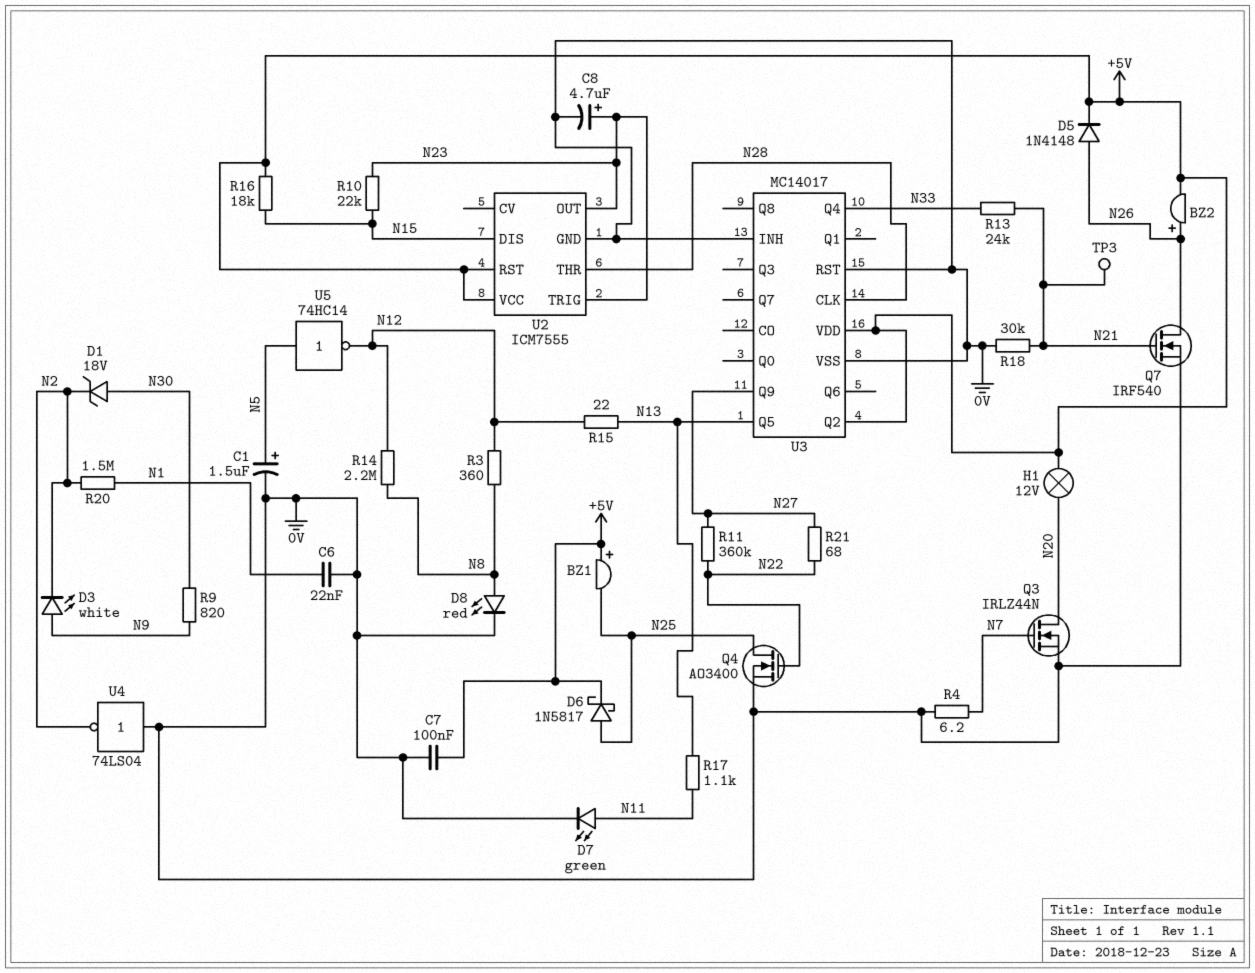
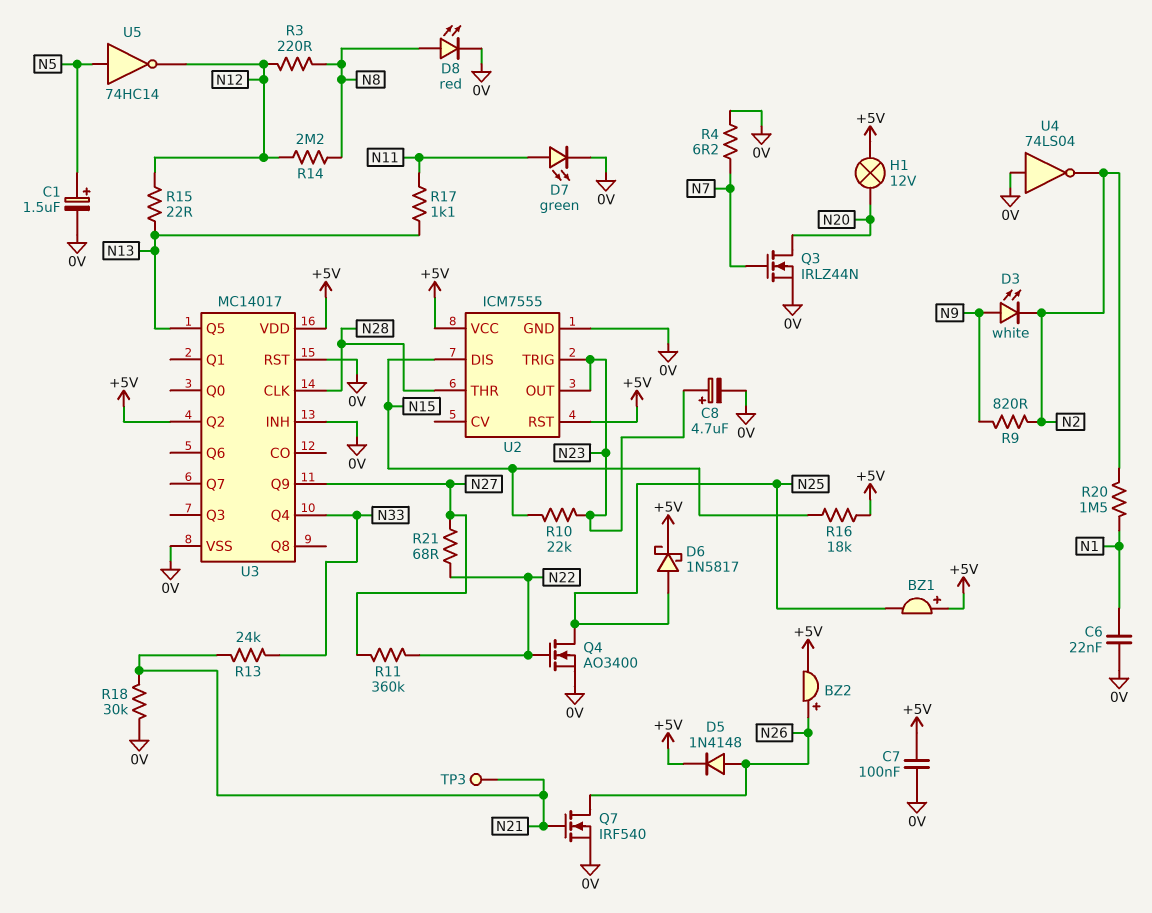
D1: zener 18V (A N30, K N2) -> none
R3: 360 (N8, N12) -> 220 (N8, N12)
R9: 820 (N9, N30) -> 820 (N2, N9)

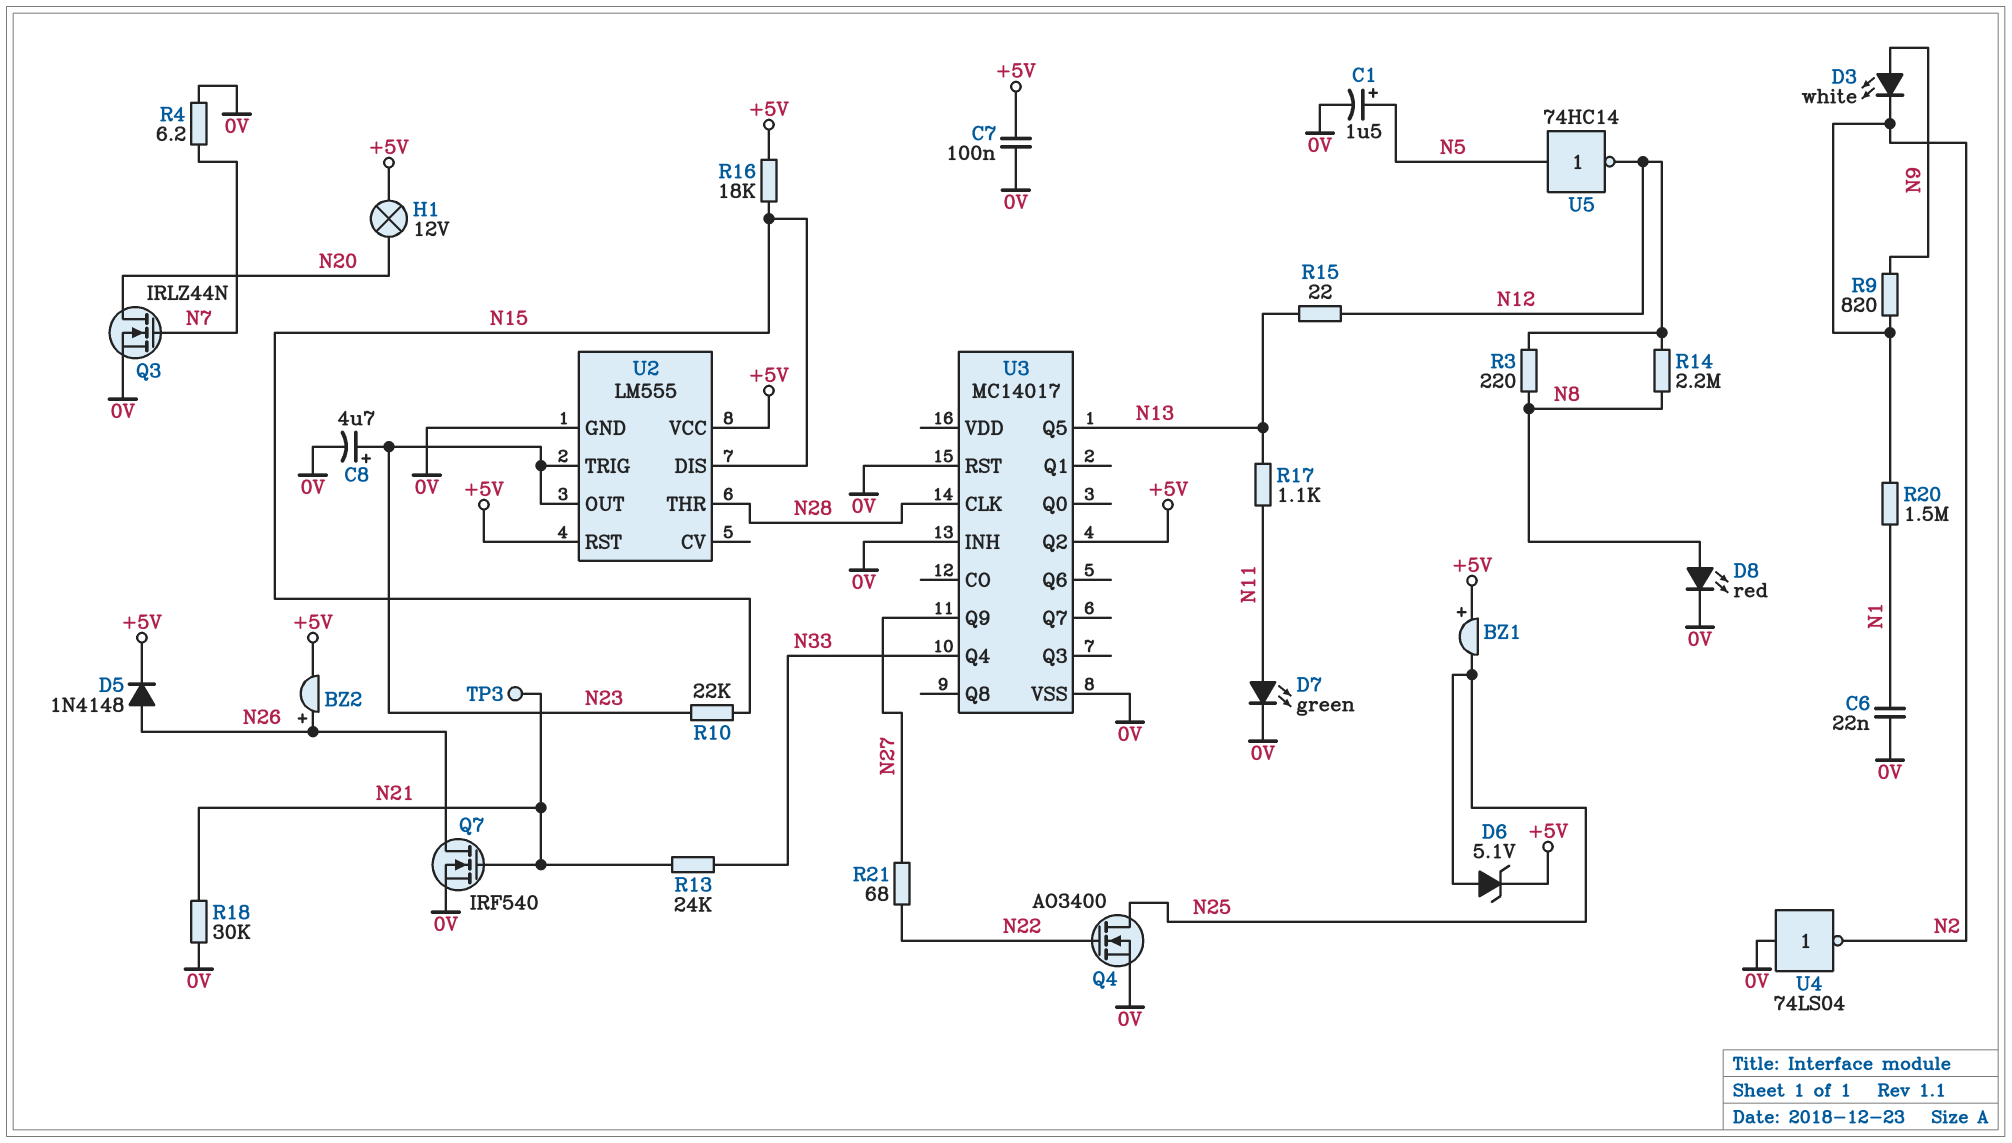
D6: schottky 1N5817 (A N25, K +5V) -> zener 5.1V (A N25, K +5V)
R11: 360k (N22, N27) -> none
U2: ICM7555 -> LM555
U3 pin VDD: +5V -> none

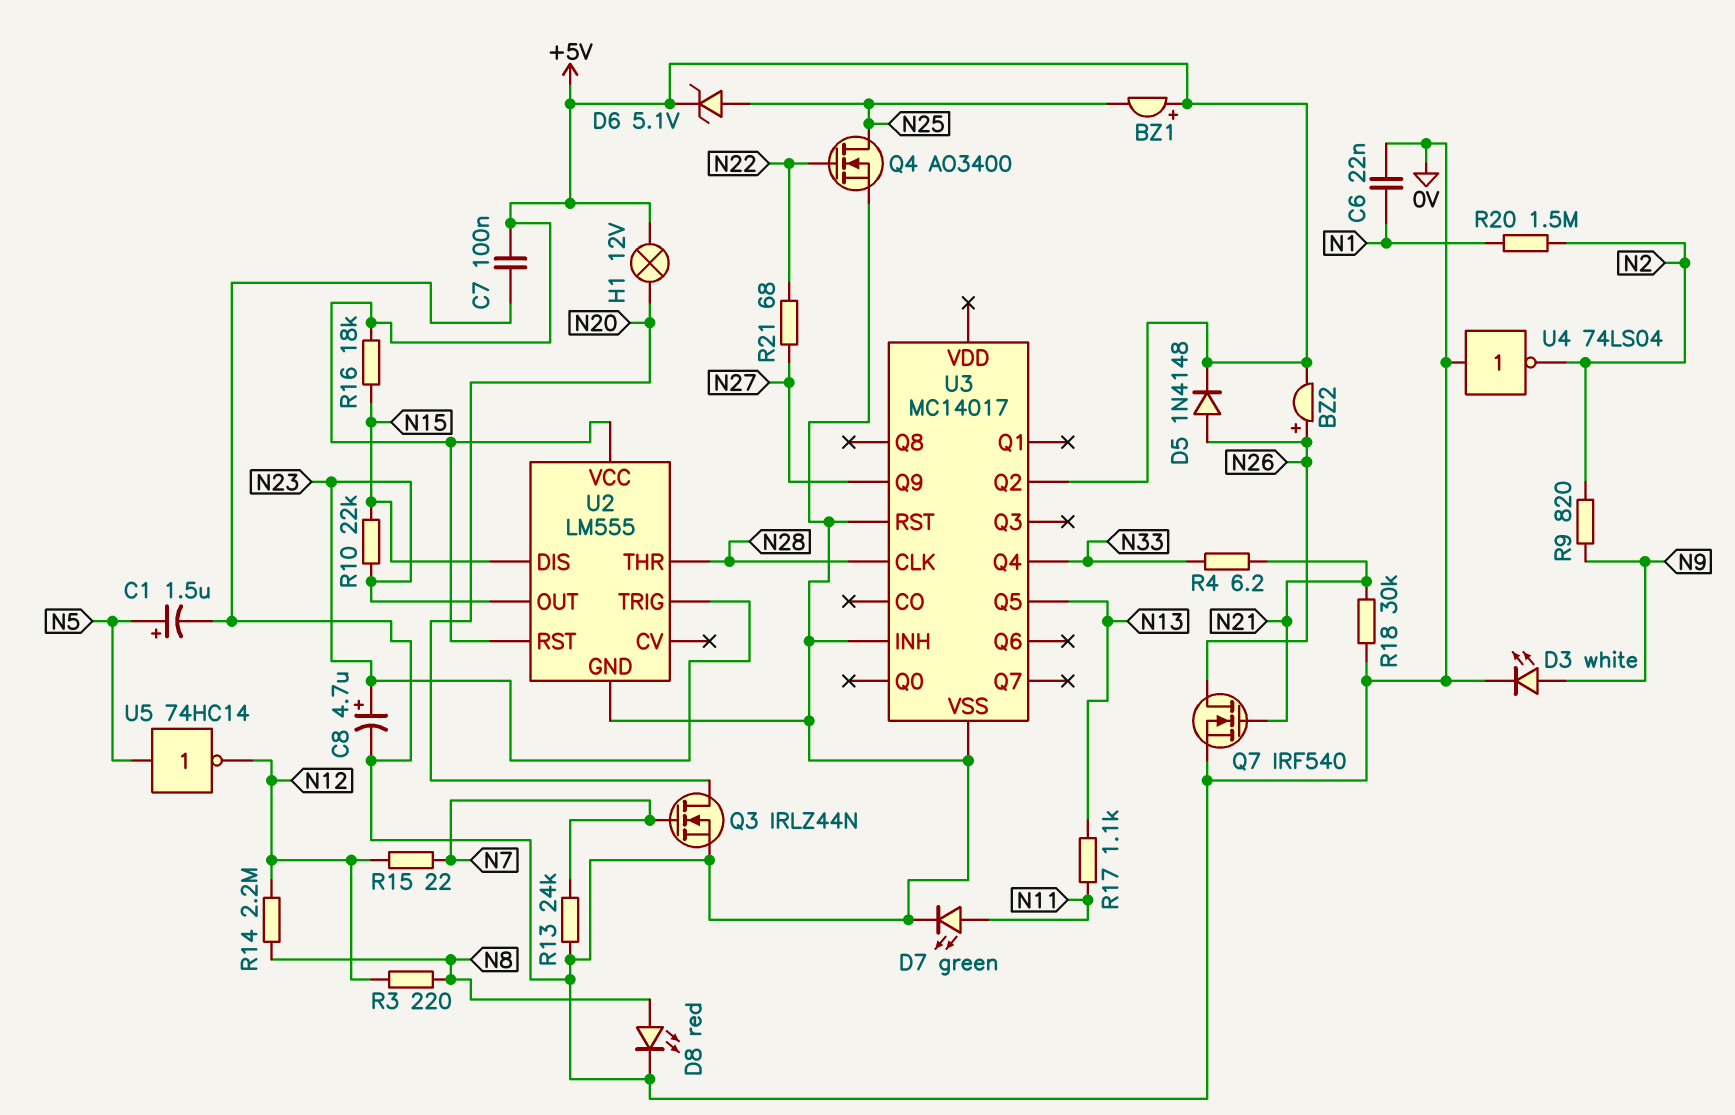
D3: LED white (A N9, K N2) -> LED white (A N9, K 0V)
R4: 6.2 (0V, N7) -> 6.2 (N21, N33)
R13: 24k (N21, N33) -> 24k (0V, N7)
R15: 22 (N12, N13) -> 22 (N7, N12)
TP3: test point (N21) -> none

